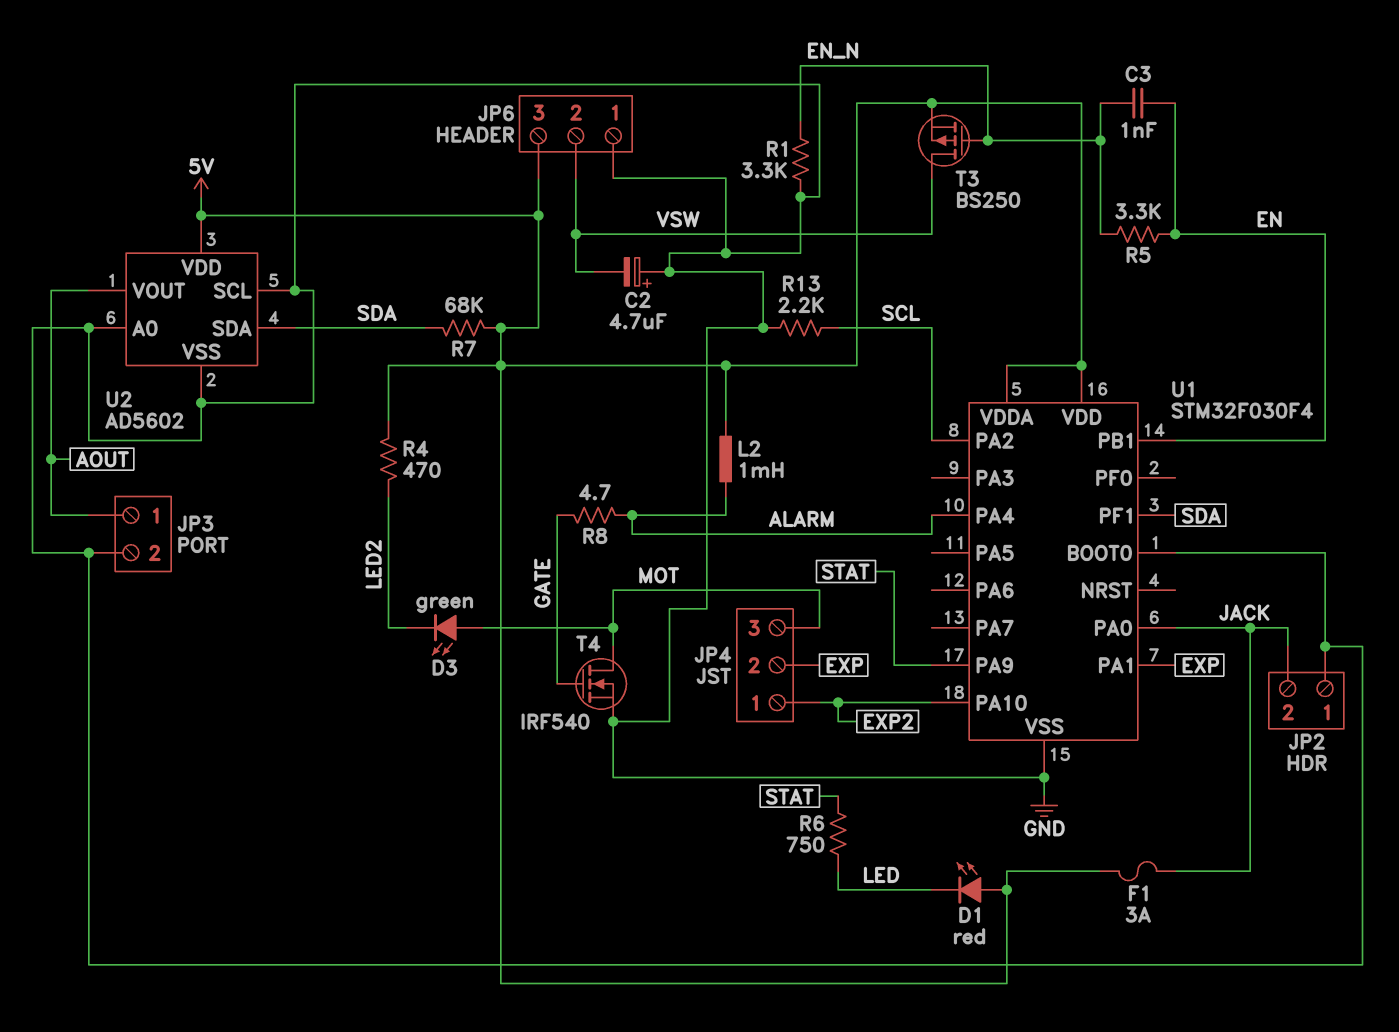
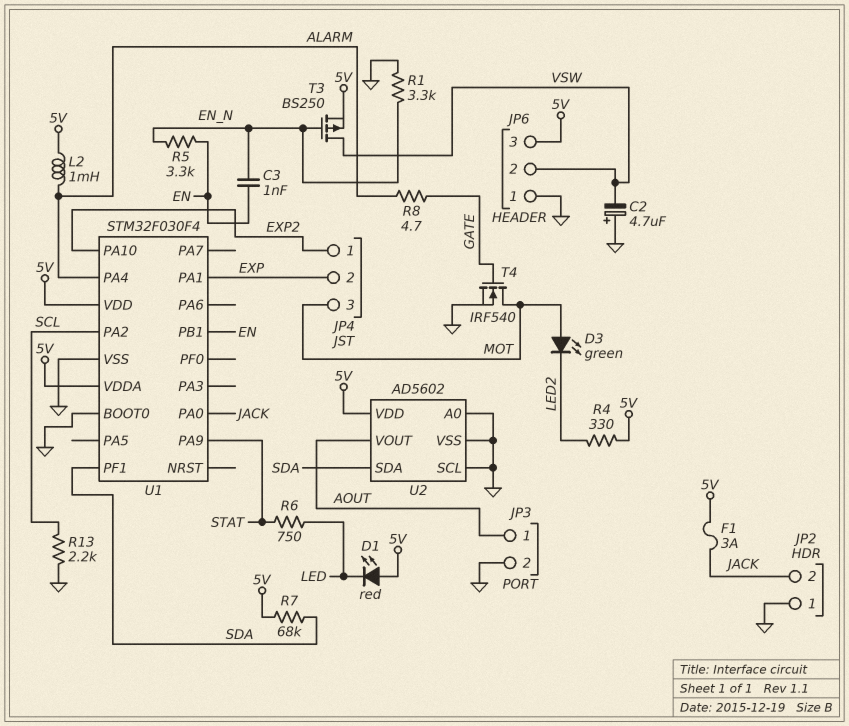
R4: 470 (5V, LED2) -> 330 (5V, LED2)

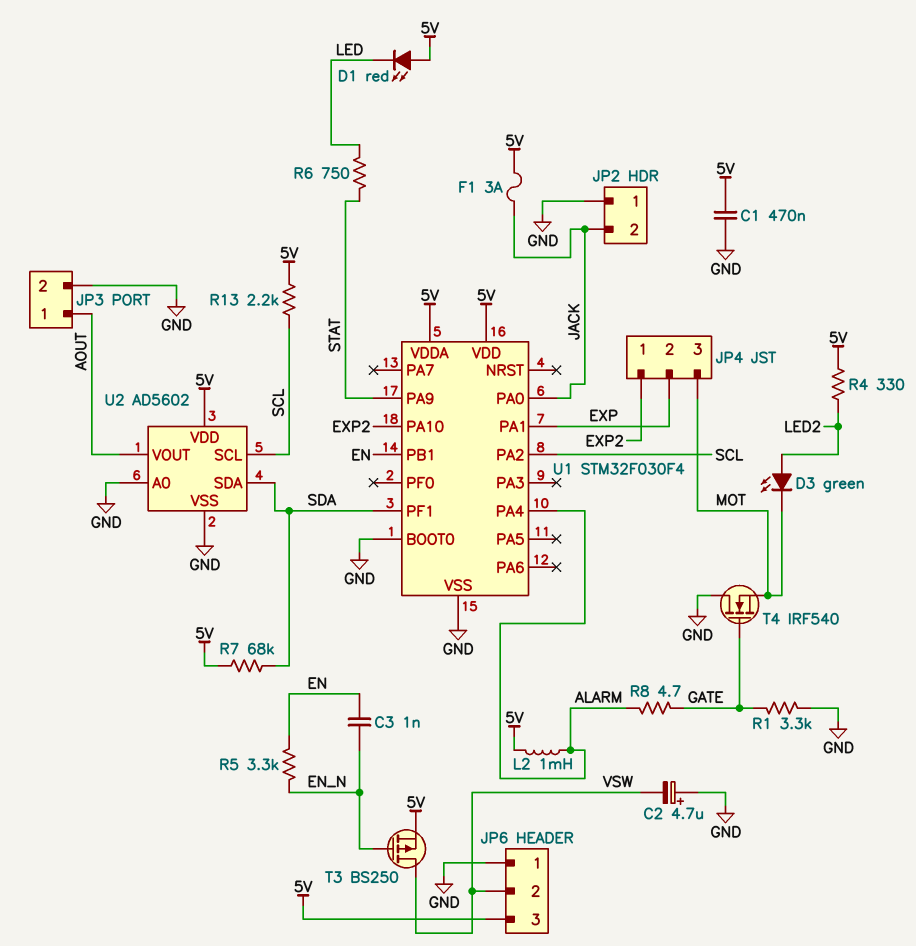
C1: none -> 470nF (5V, GND)
D3: LED green (A MOT, K LED2) -> LED green (A LED2, K MOT)
R1: 3.3k (EN_N, GND) -> 3.3k (GATE, GND)
R13: 2.2k (GND, SCL) -> 2.2k (5V, SCL)
T4: NMOS IRF540 (G GATE, D MOT, S GND) -> NMOS IRF540 (G GATE, D GND, S MOT)
U2 pin SCL: GND -> SCL

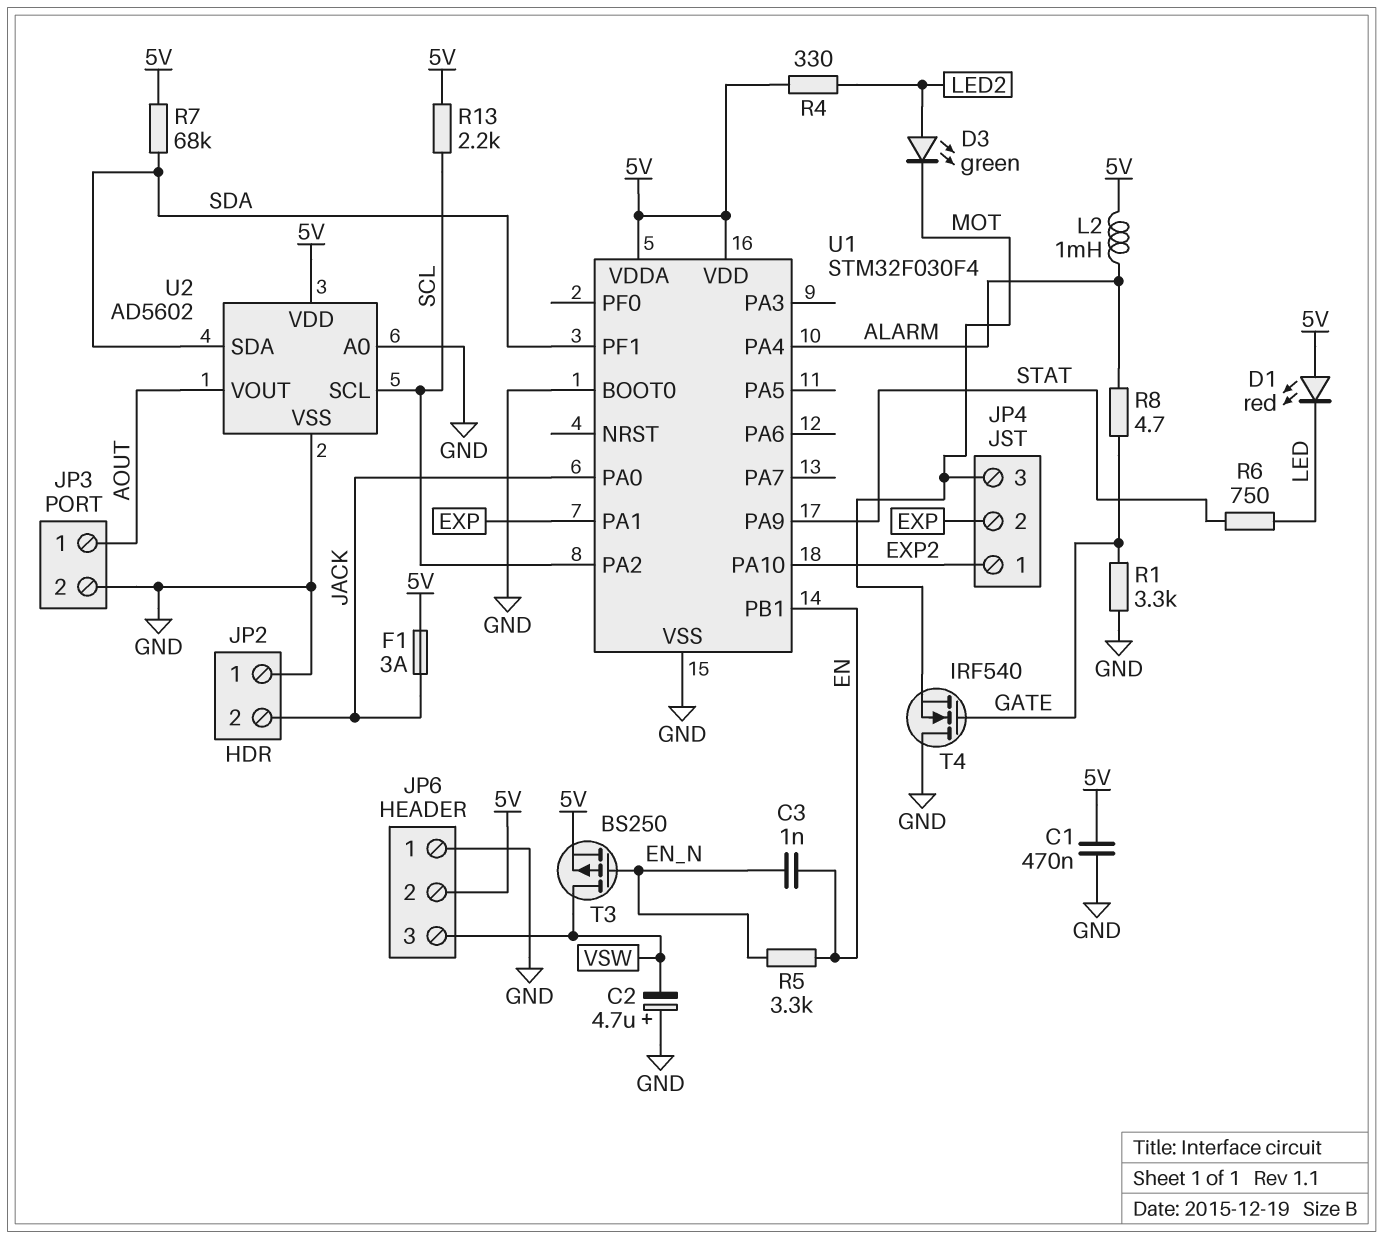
JP6 pin 2: VSW -> 5V
JP6 pin 3: 5V -> VSW

